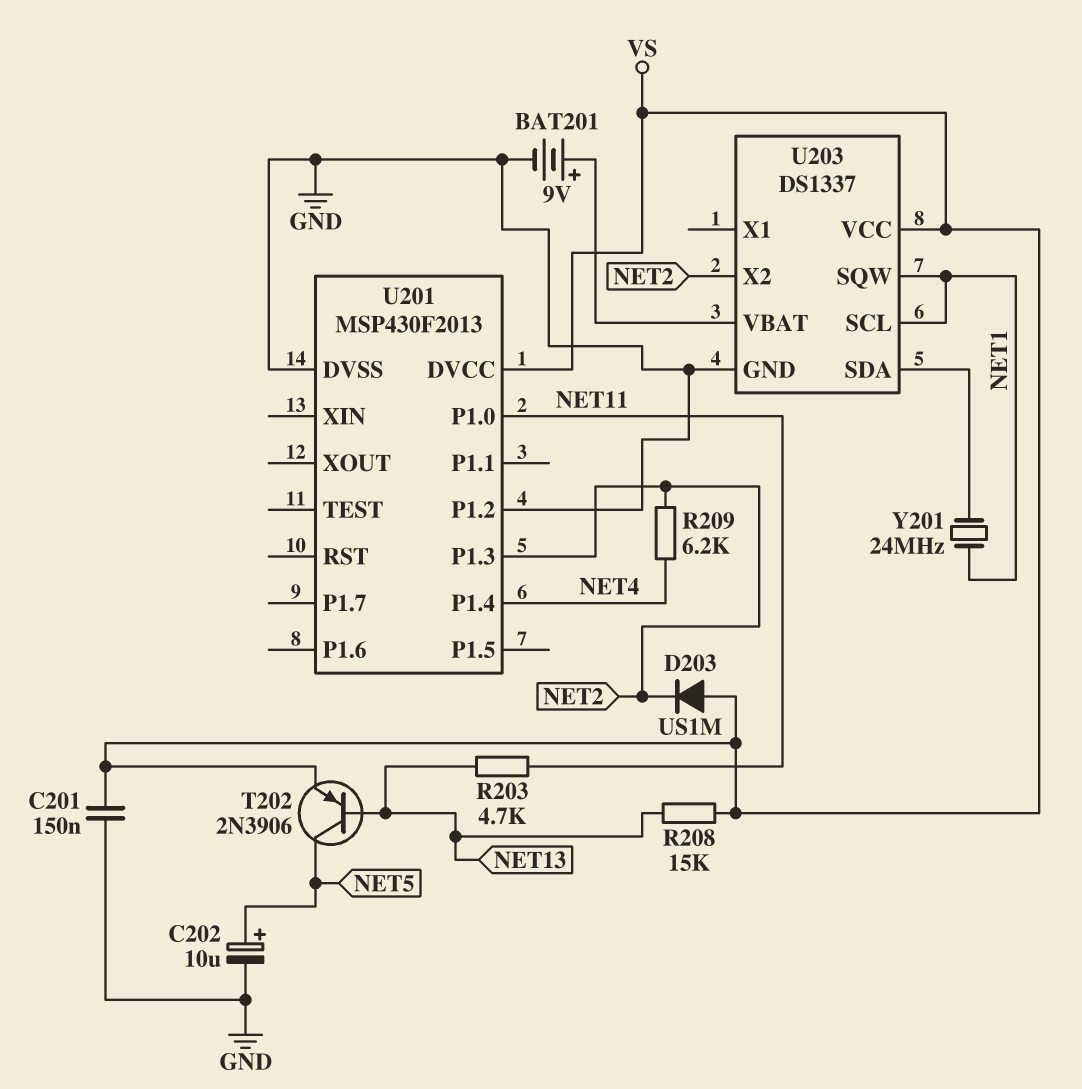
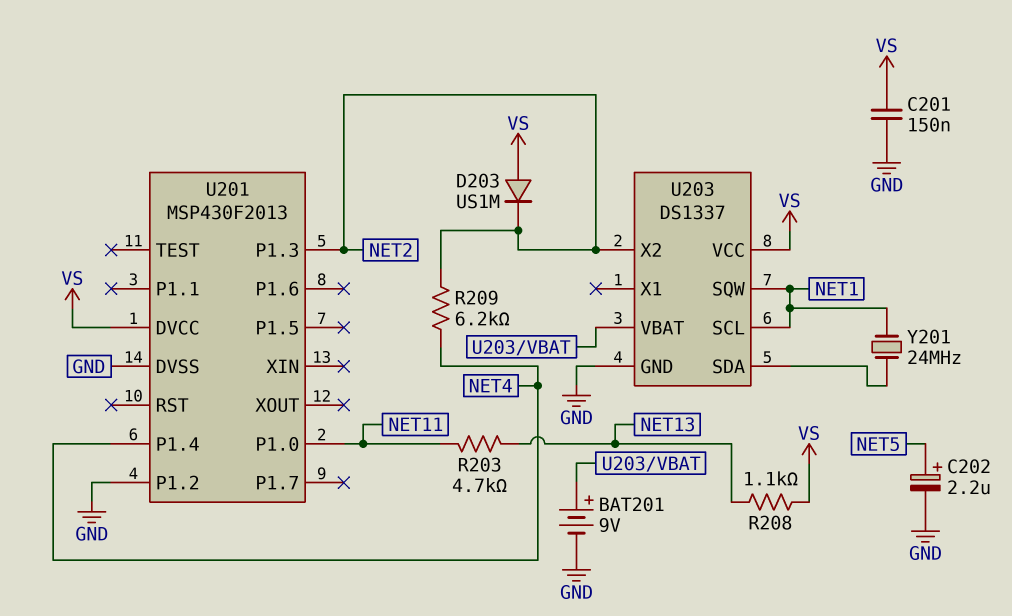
C202: 10uF (plus NET5, minus GND) -> 2.2uF (plus NET5, minus GND)
R208: 15k (NET13, VS) -> 1.1k (NET13, VS)
T202: PNP 2N3906 (B NET13, C NET5, E VS) -> none

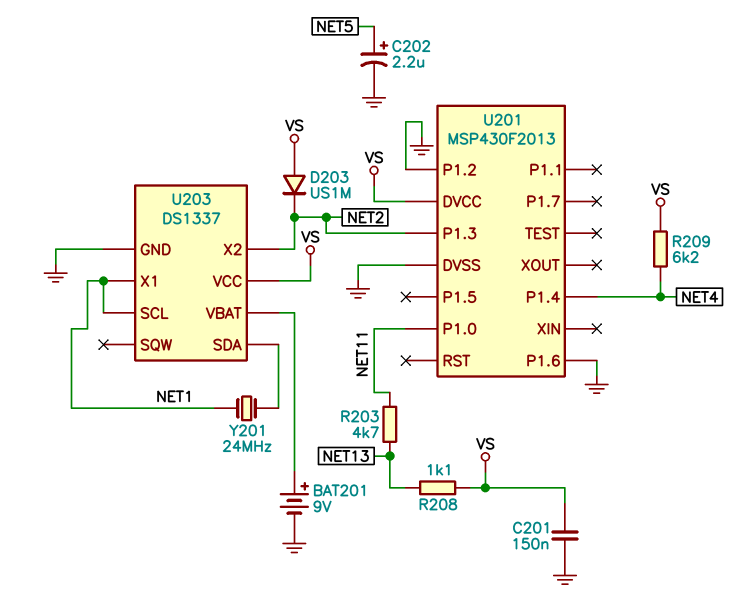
R209: 6.2k (NET2, NET4) -> 6.2k (NET4, VS)
U201 pin P1.6: none -> GND
U203 pin SQW: NET1 -> none
U203 pin X1: none -> NET1

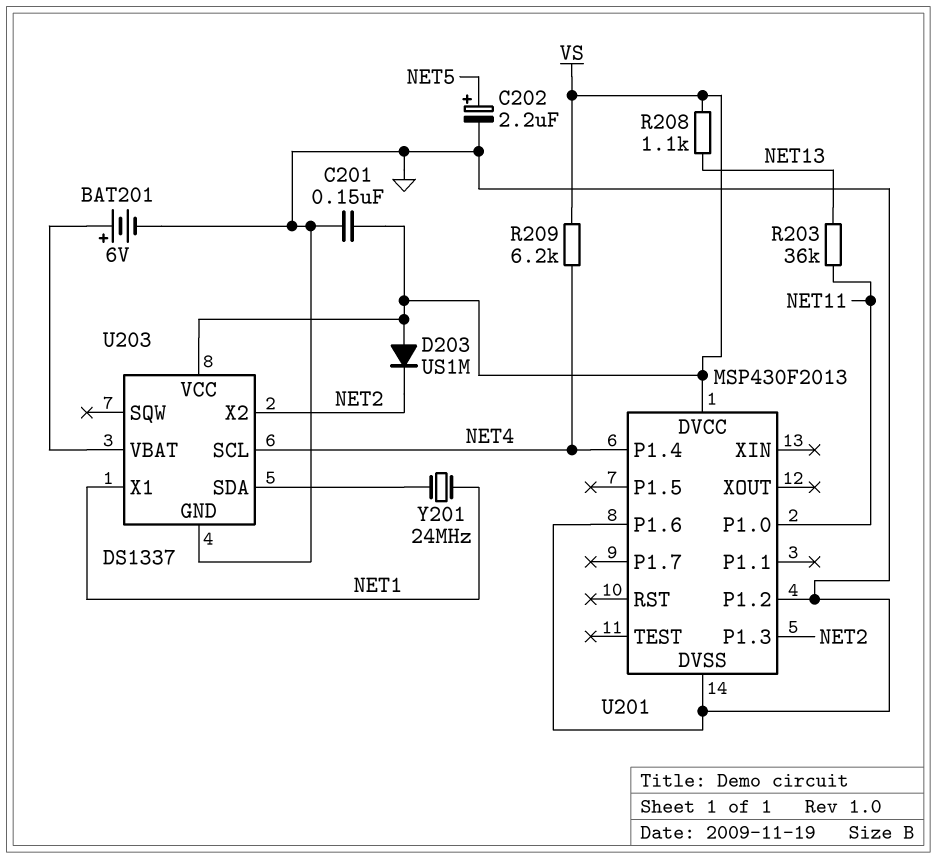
BAT201: 9V (plus U203/VBAT, minus GND) -> 6V (plus U203/VBAT, minus GND)
R203: 4.7k (NET11, NET13) -> 36k (NET11, NET13)
U203 pin SCL: NET1 -> NET4

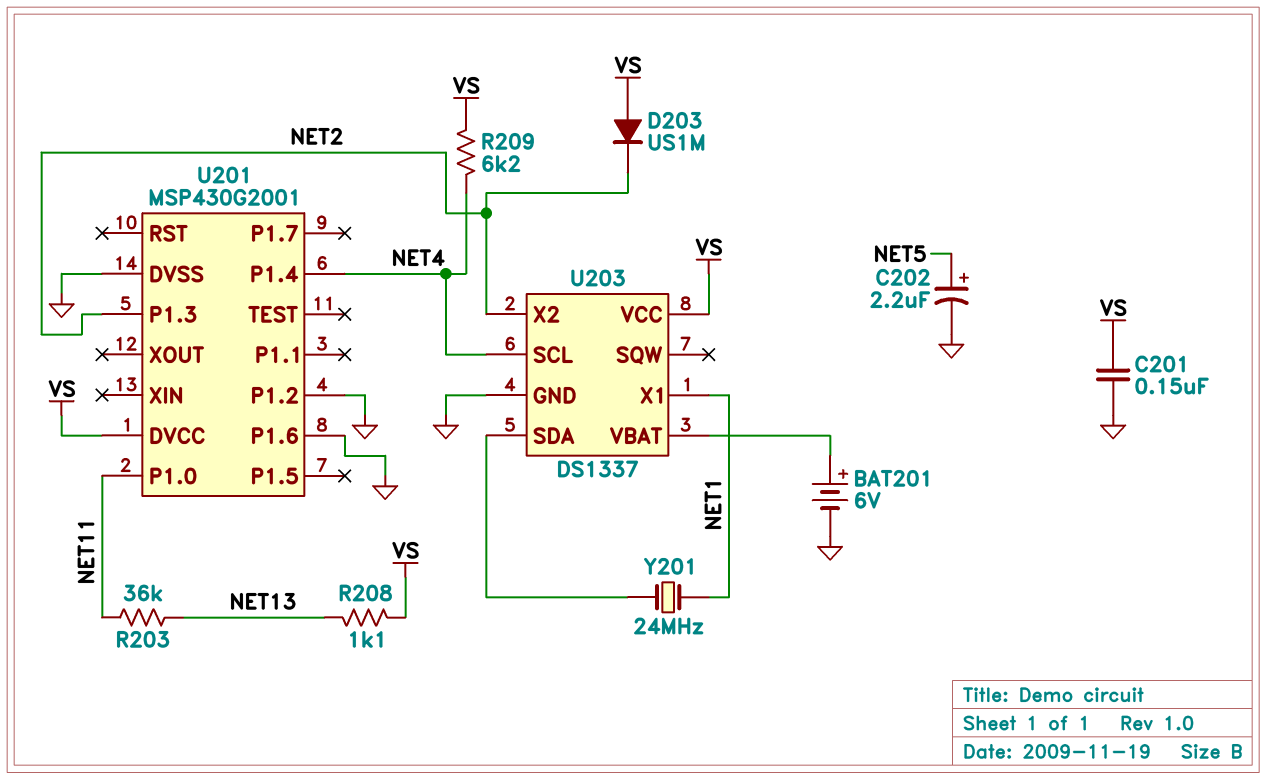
U201: MSP430F2013 -> MSP430G2001

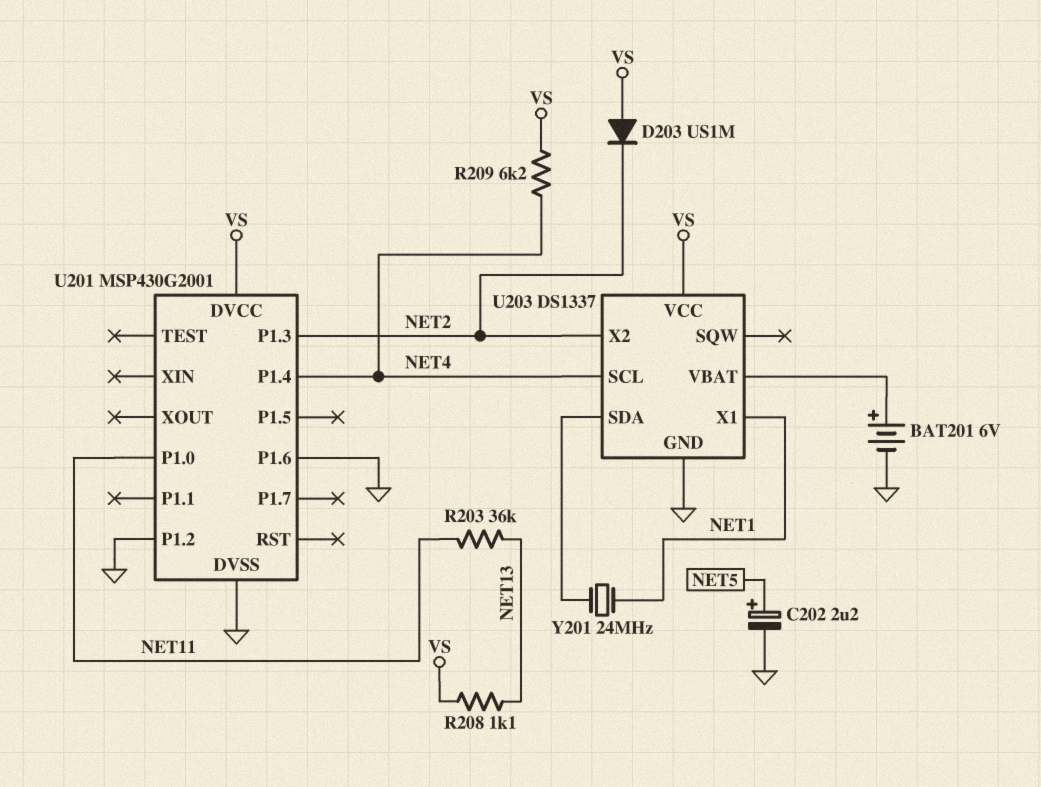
C201: 150nF (GND, VS) -> none

